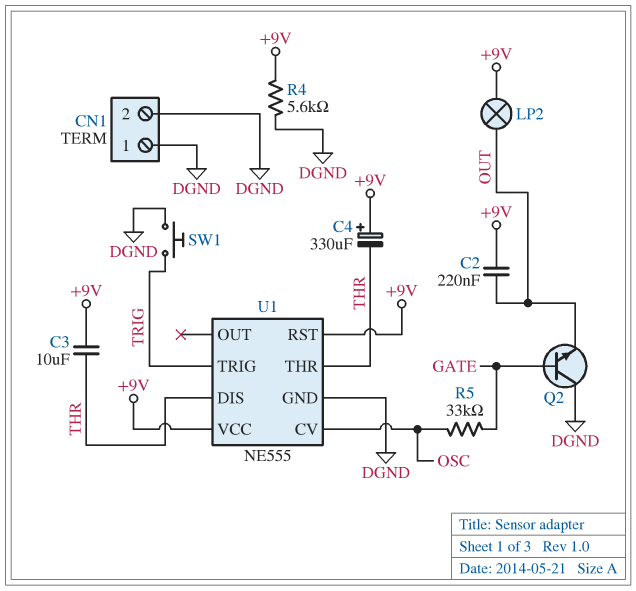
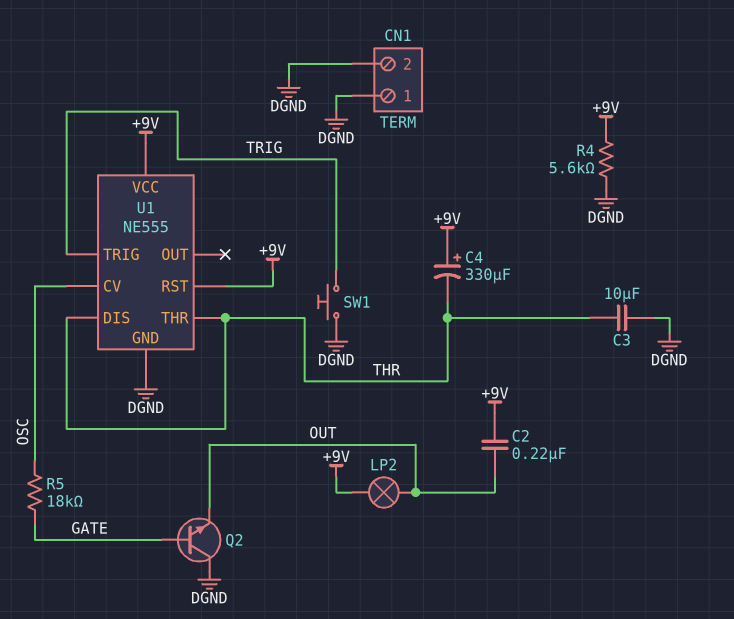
C3: 10uF (+9V, THR) -> 10uF (DGND, THR)
R5: 33k (GATE, OSC) -> 18k (GATE, OSC)

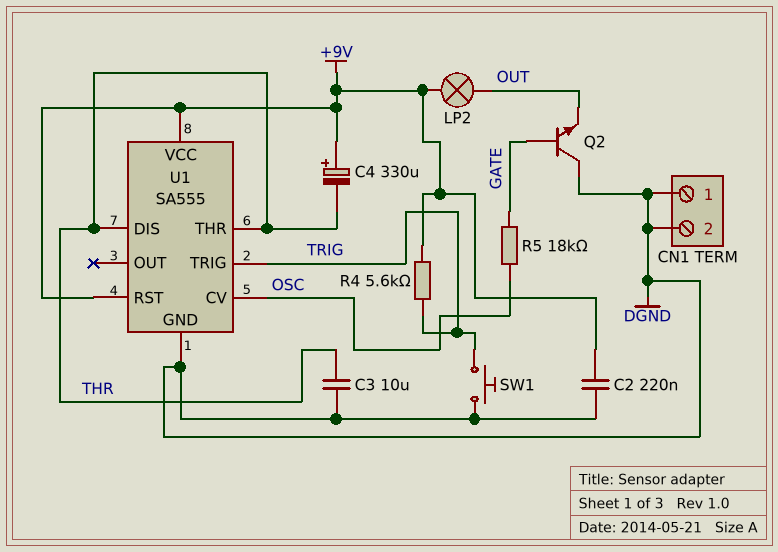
C2: 220nF (+9V, OUT) -> 220nF (+9V, DGND)
R4: 5.6k (+9V, DGND) -> 5.6k (+9V, TRIG)
U1: NE555 -> SA555

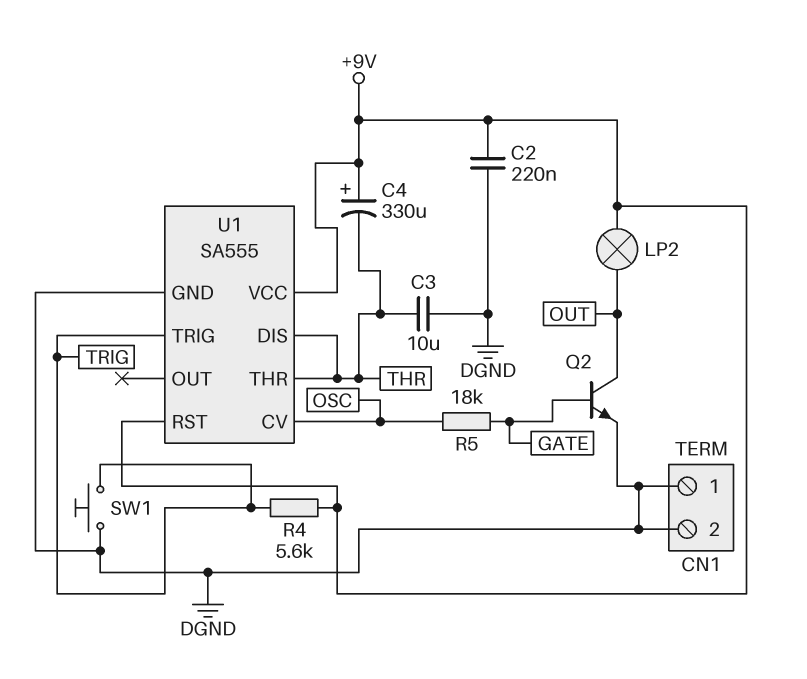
Q2: NPN (B GATE, C DGND, E OUT) -> NPN (B GATE, C OUT, E DGND)

